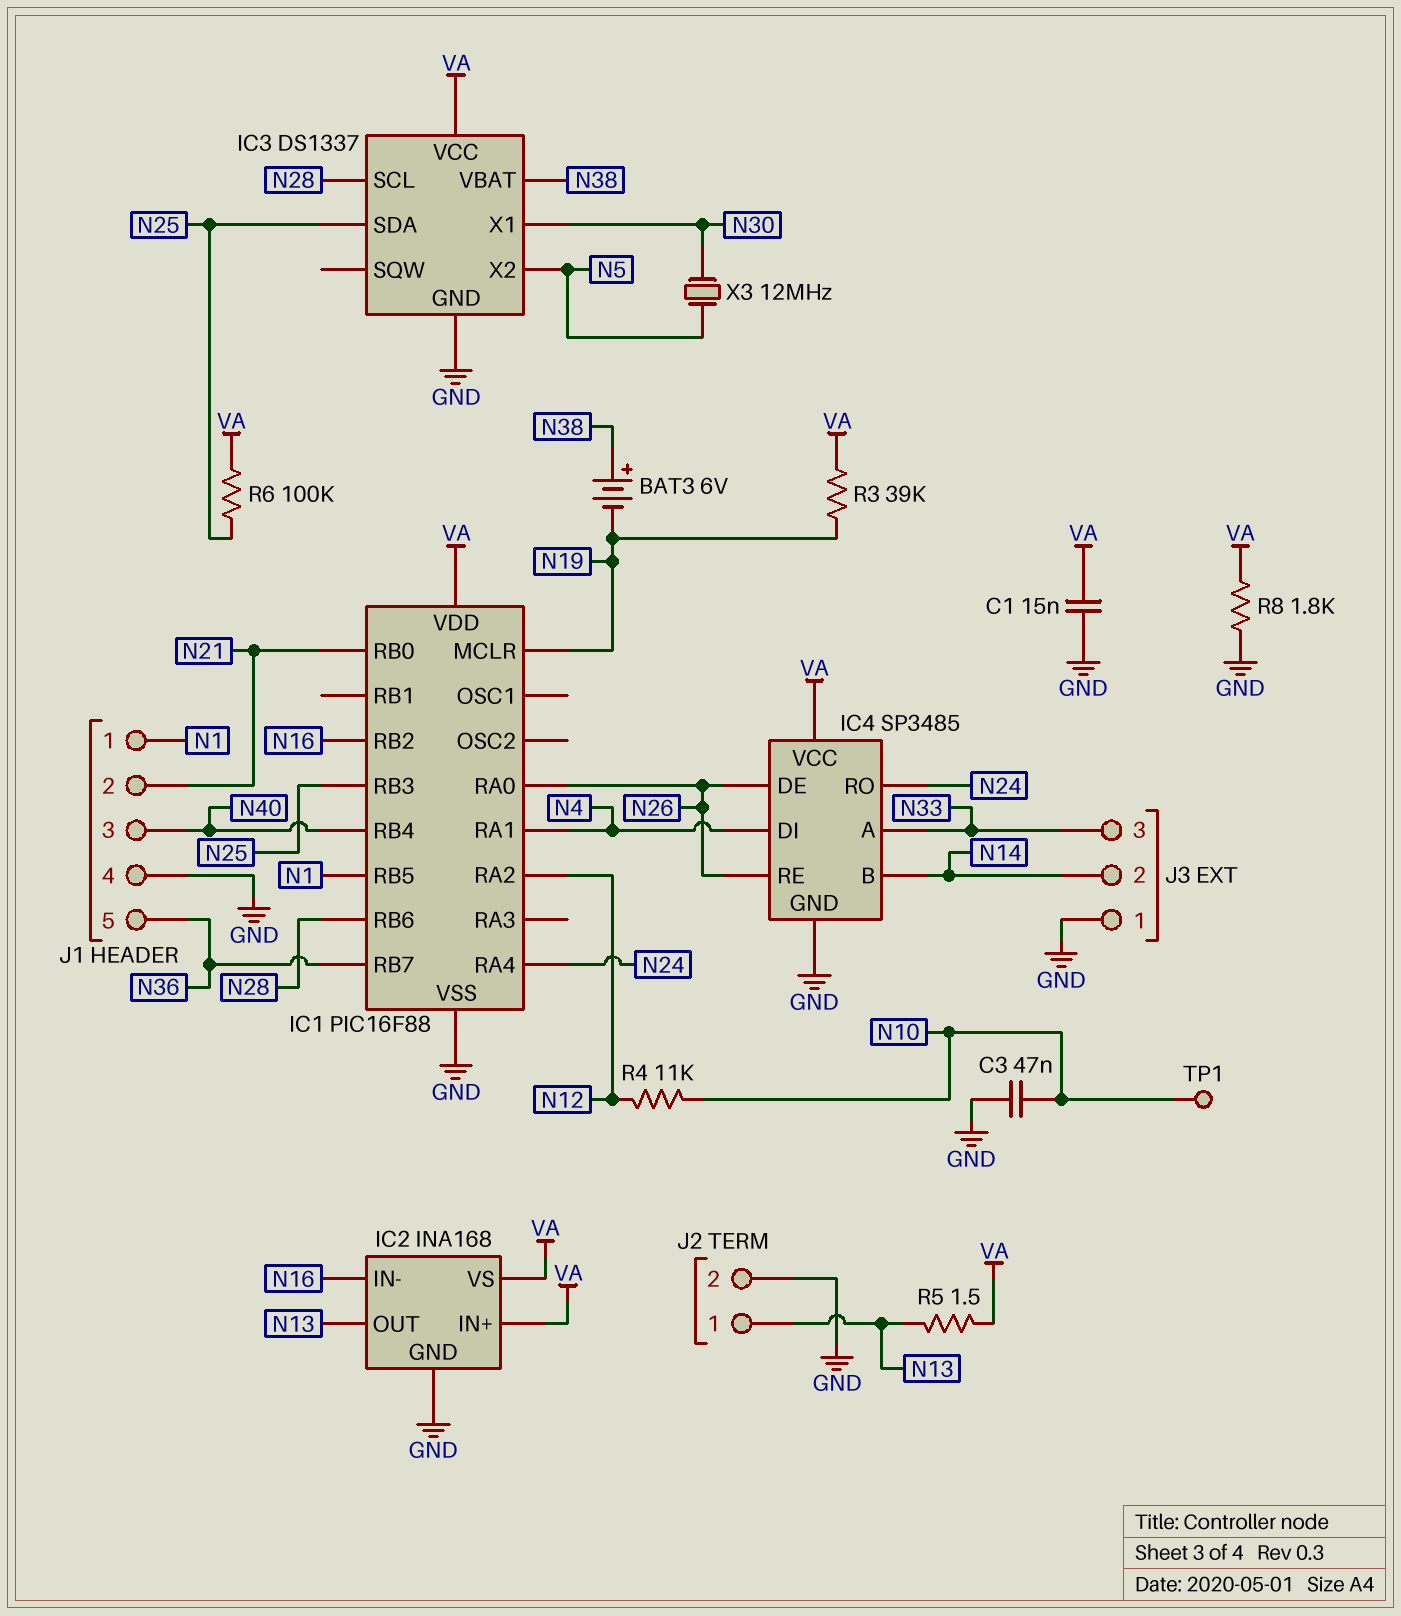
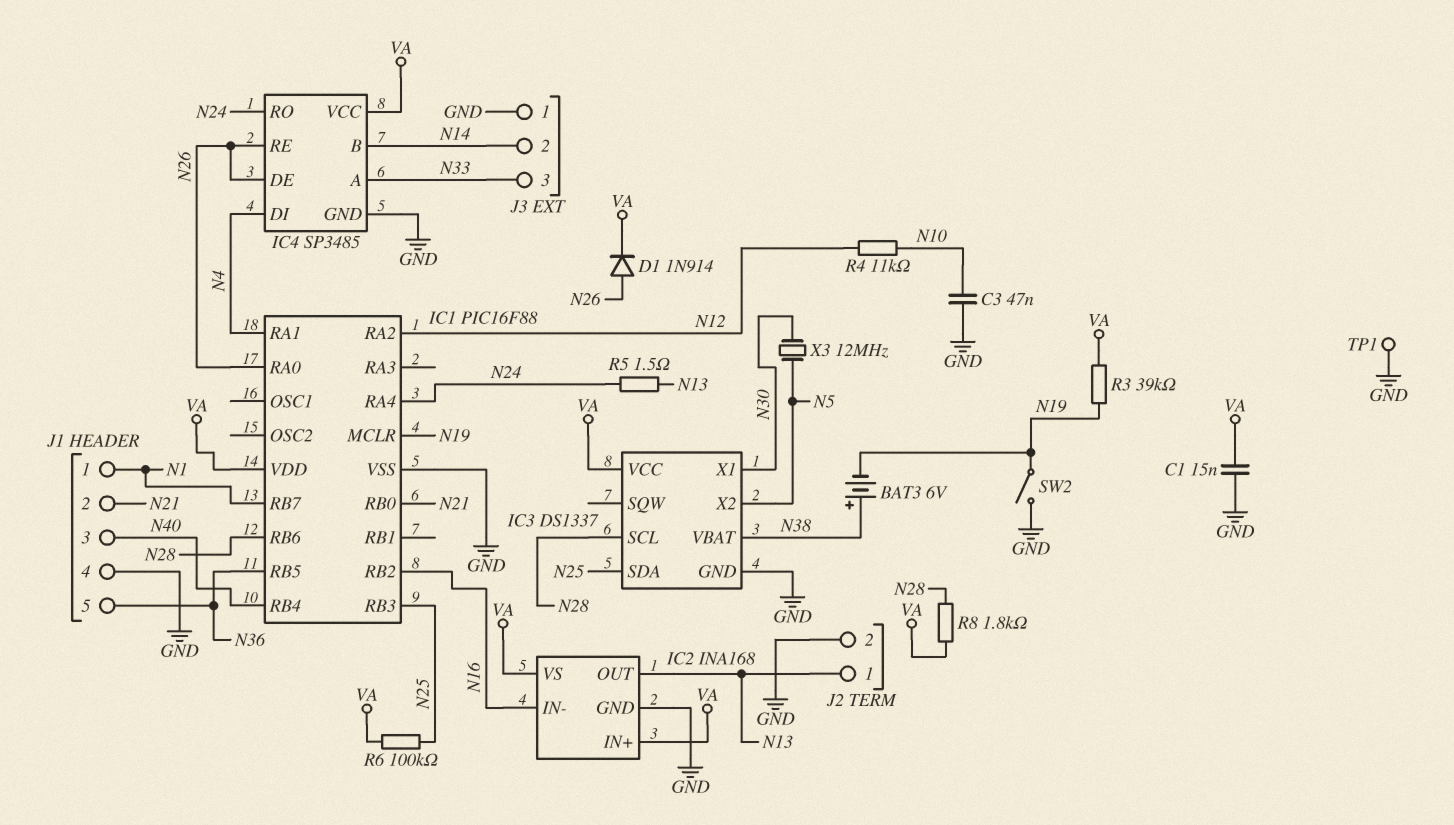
D1: none -> diode 1N914 (A N26, K VA)
IC1 pin RB5: N1 -> N36
IC1 pin RB7: N36 -> N1
R5: 1.5 (N13, VA) -> 1.5 (N13, N24)
R8: 1.8k (GND, VA) -> 1.8k (N28, VA)
SW2: none -> switch (GND, N19)
TP1: test point (N10) -> test point (GND)

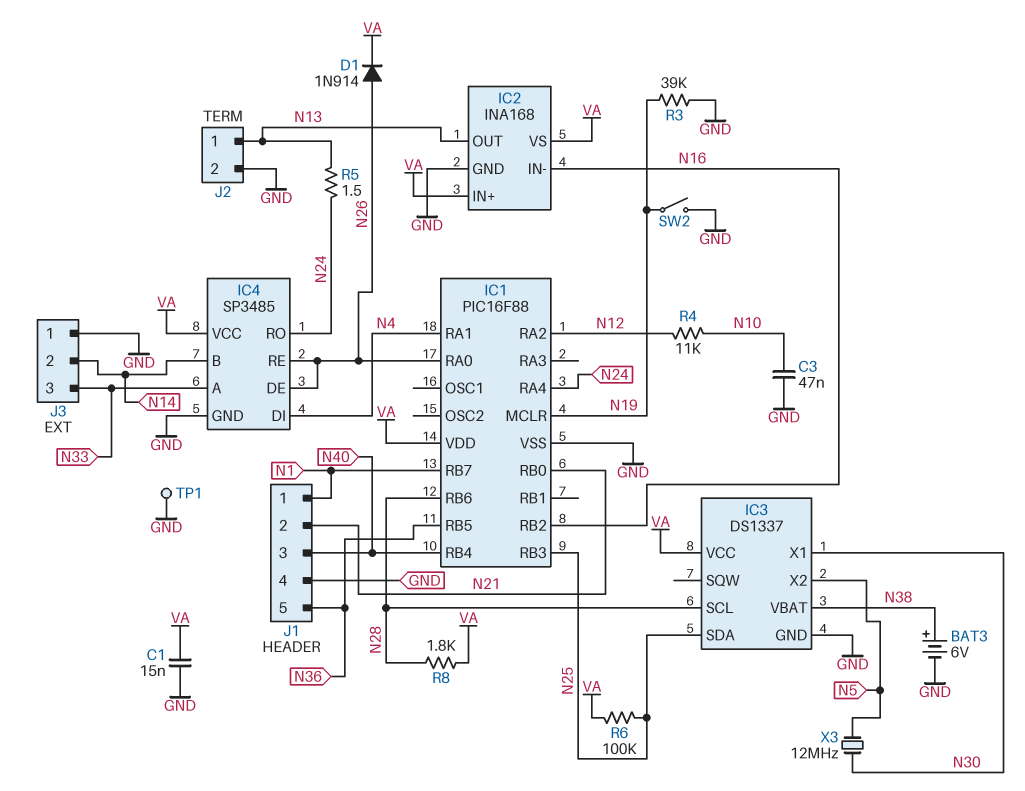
BAT3: 6V (plus N38, minus N19) -> 6V (plus N38, minus GND)
R3: 39k (N19, VA) -> 39k (GND, N19)

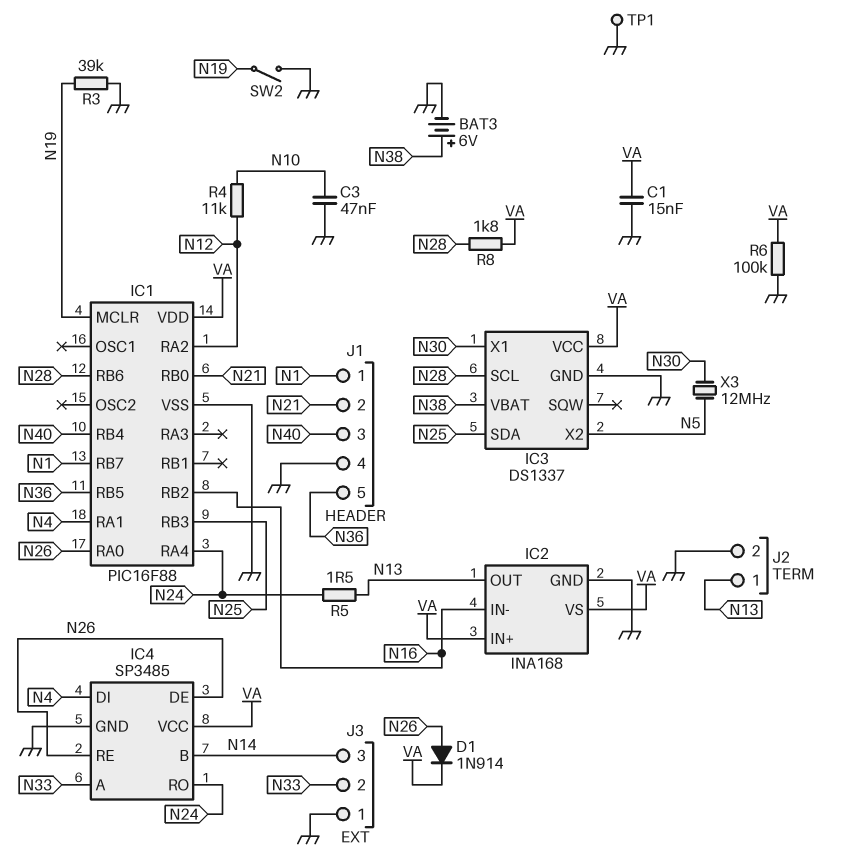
J3 pin 2: N14 -> N33
J3 pin 3: N33 -> N14
R6: 100k (N25, VA) -> 100k (GND, VA)

